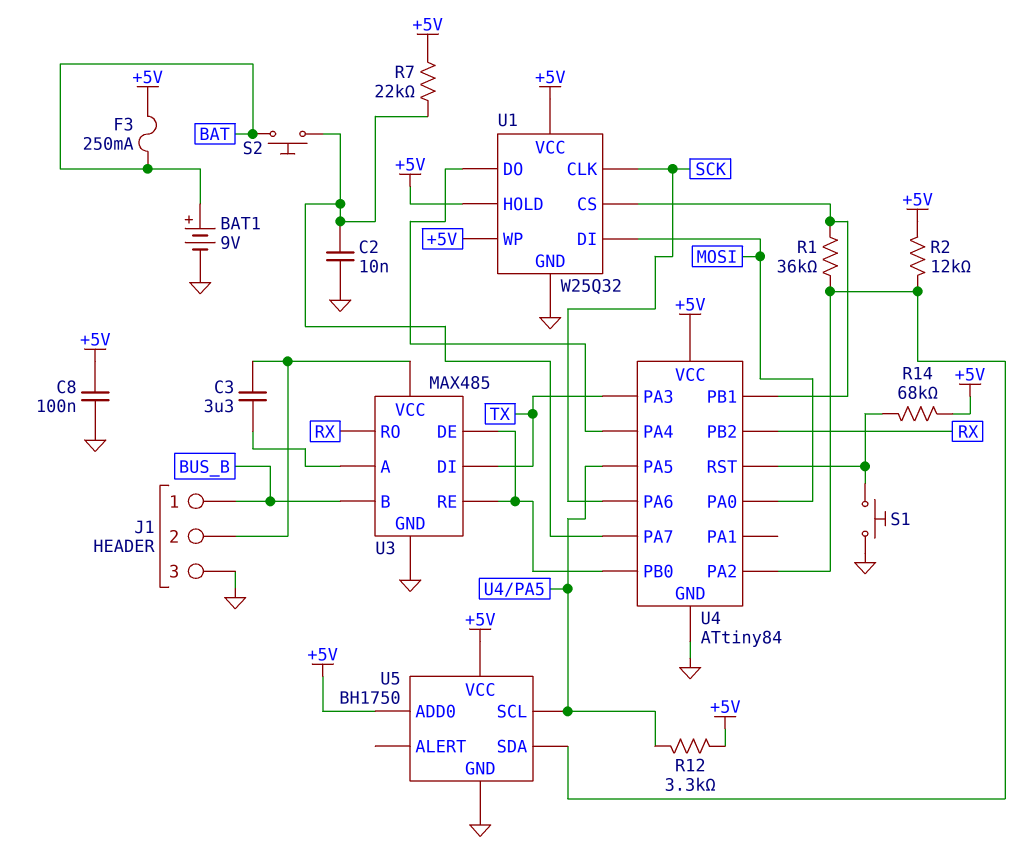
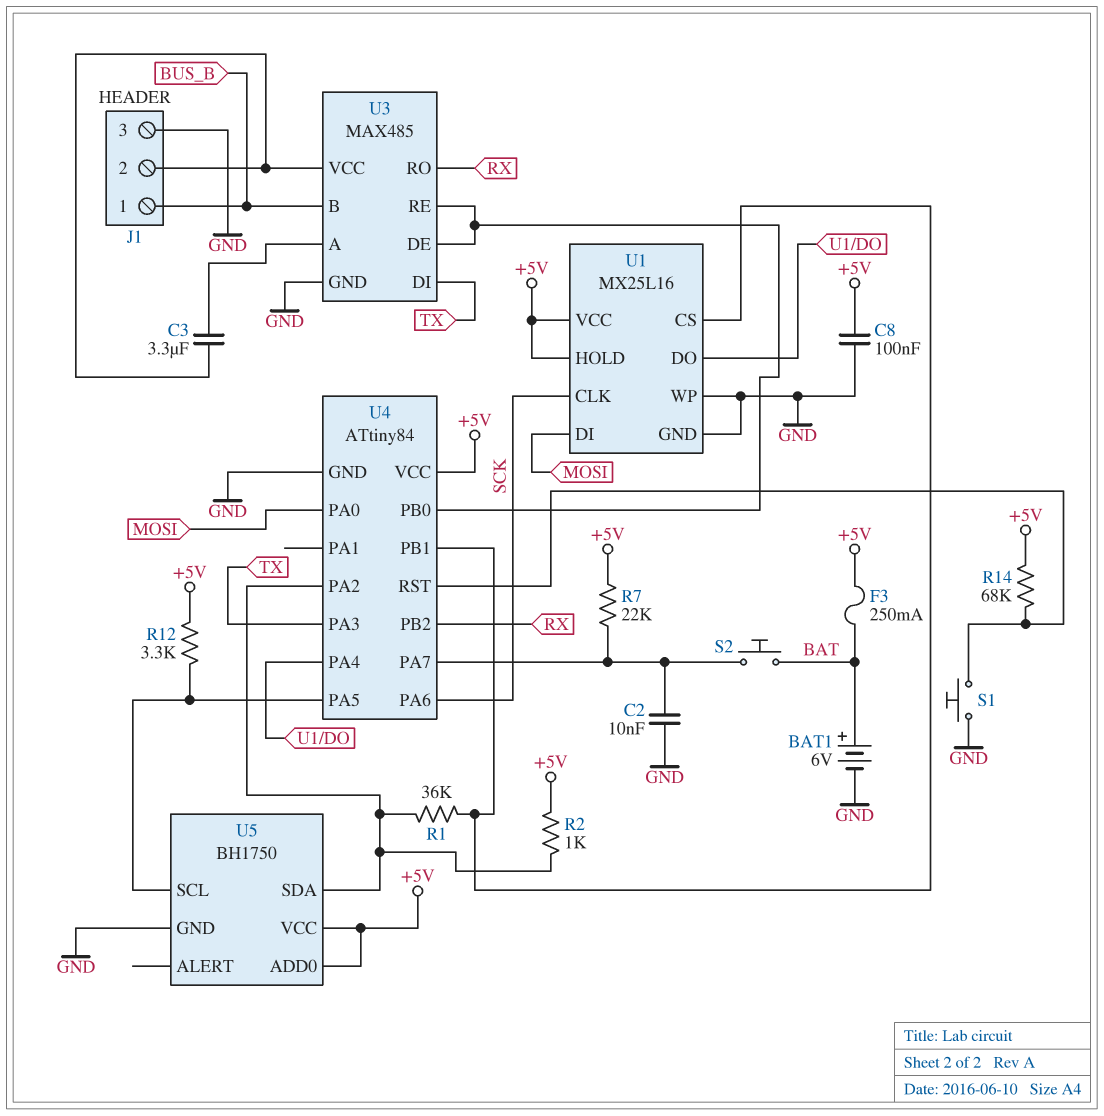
BAT1: 9V (plus BAT, minus GND) -> 6V (plus BAT, minus GND)
R2: 12k (+5V, U4/PA2) -> 1k (+5V, U4/PA2)
U1: W25Q32 -> MX25L16
U1 pin WP: +5V -> GND

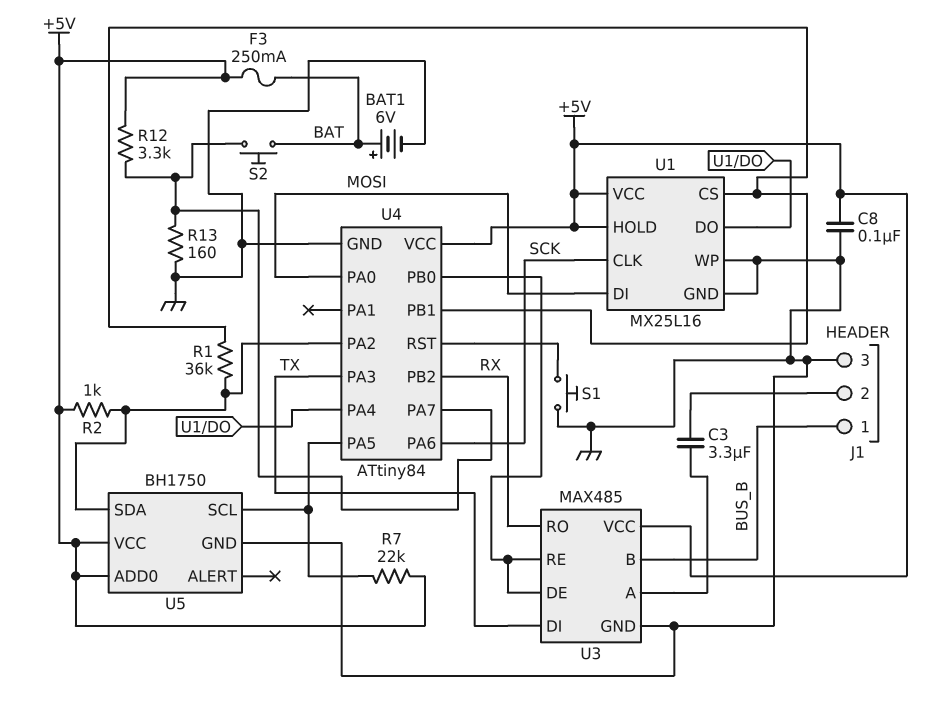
C2: 10nF (GND, U4/PA7) -> none
R7: 22k (+5V, U4/PA7) -> 22k (+5V, U4/PA5)
R12: 3.3k (+5V, U4/PA5) -> 3.3k (+5V, U4/PA7)
R13: none -> 160 (GND, U4/PA7)
R14: 68k (+5V, U4/RST) -> none
U3 pin VCC: J1/2 -> +5V

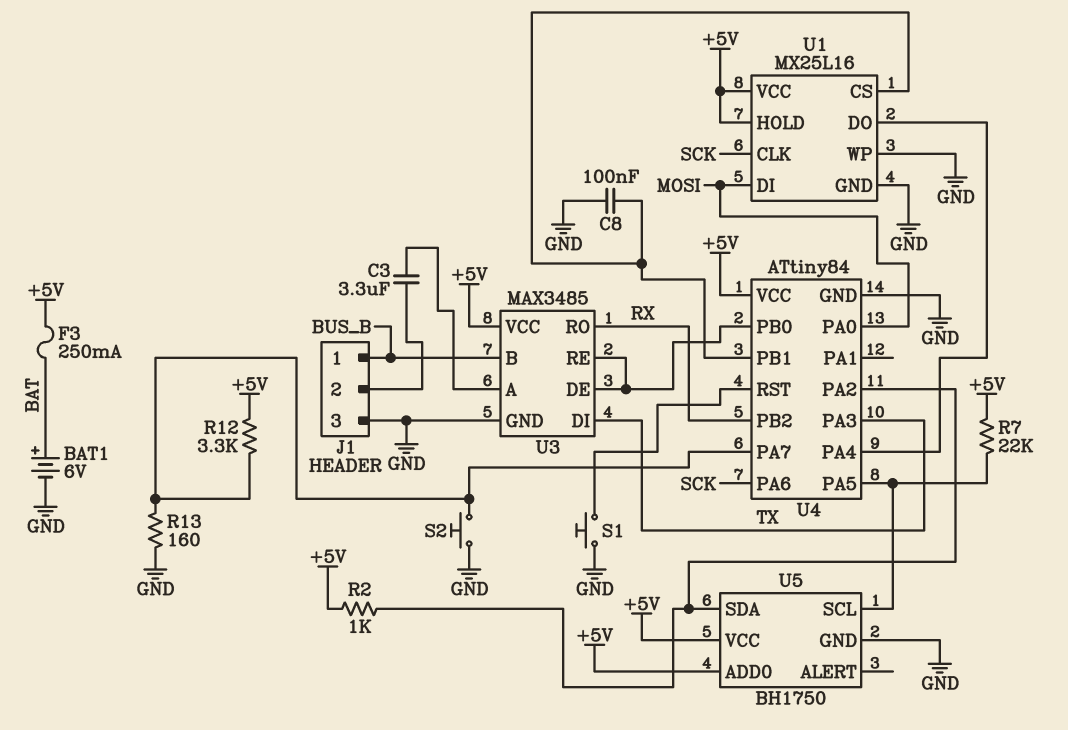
C8: 100nF (+5V, GND) -> 100nF (GND, U1/CS)
R1: 36k (U1/CS, U4/PA2) -> none
S2: button (BAT, U4/PA7) -> button (GND, U4/PA7)
U3: MAX485 -> MAX3485

